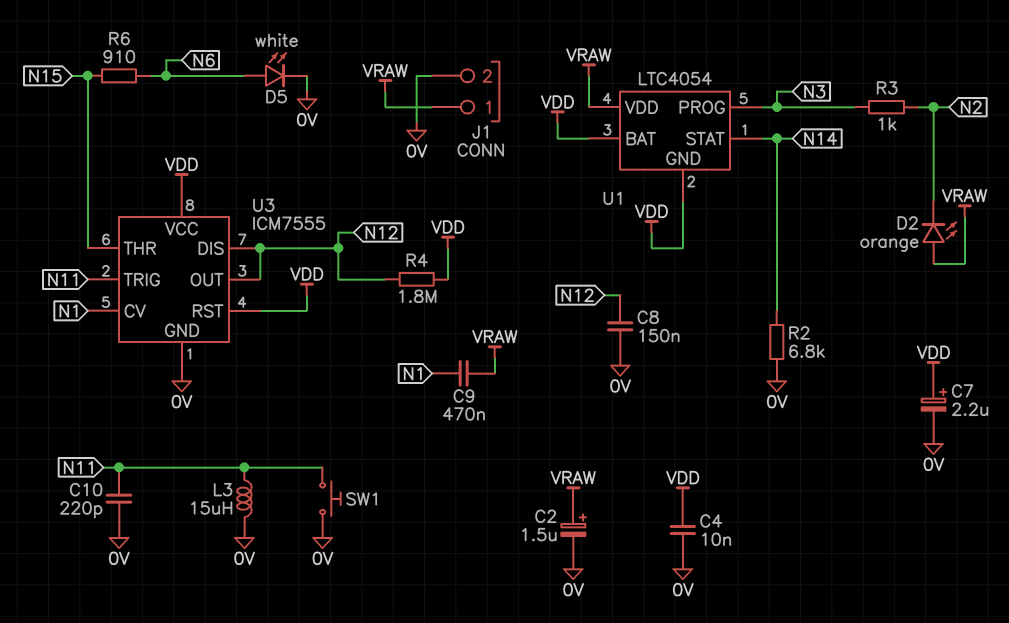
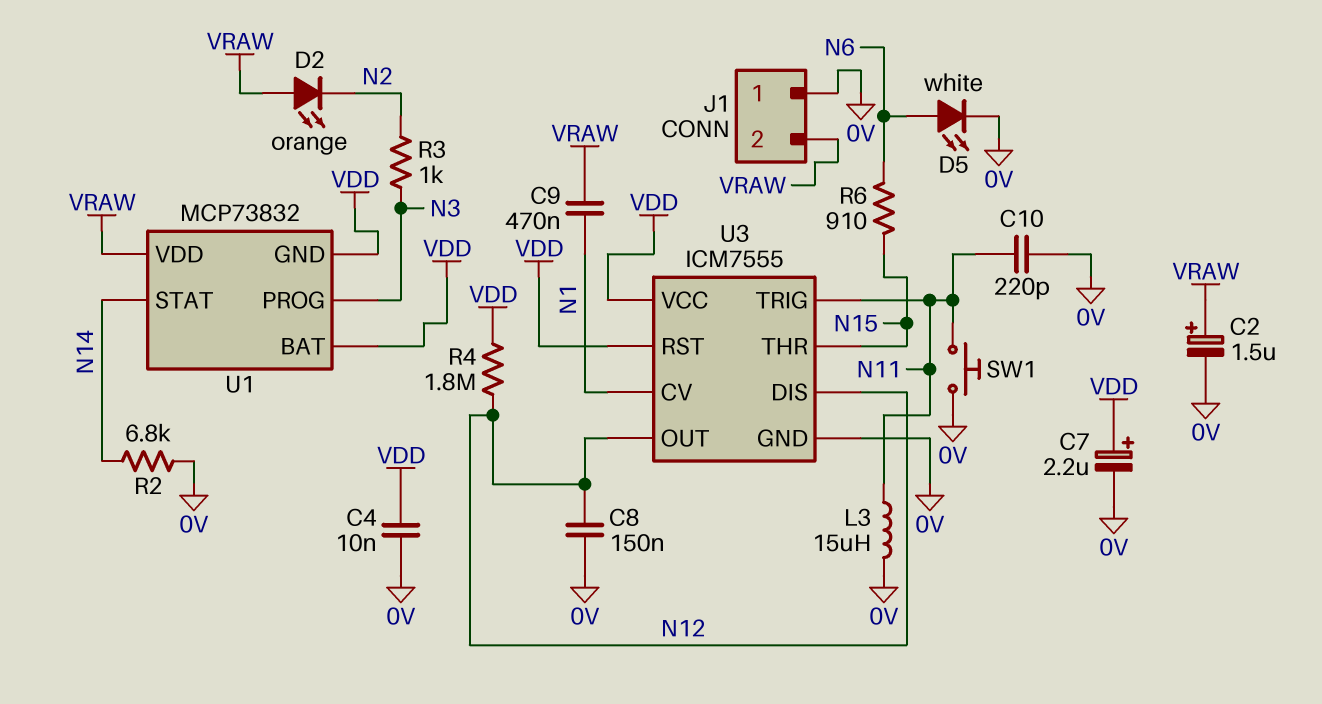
J1 pin 1: VRAW -> 0V
J1 pin 2: 0V -> VRAW
U1: LTC4054 -> MCP73832

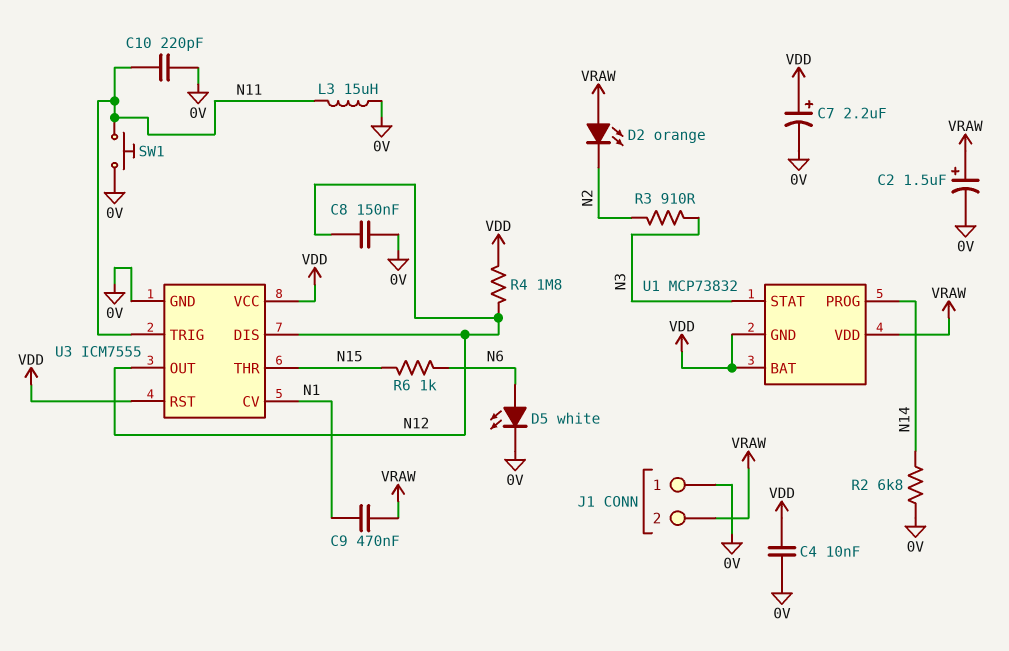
R3: 1k (N2, N3) -> 910 (N2, N3)
R6: 910 (N6, N15) -> 1k (N6, N15)
U1 pin PROG: N3 -> N14
U1 pin STAT: N14 -> N3

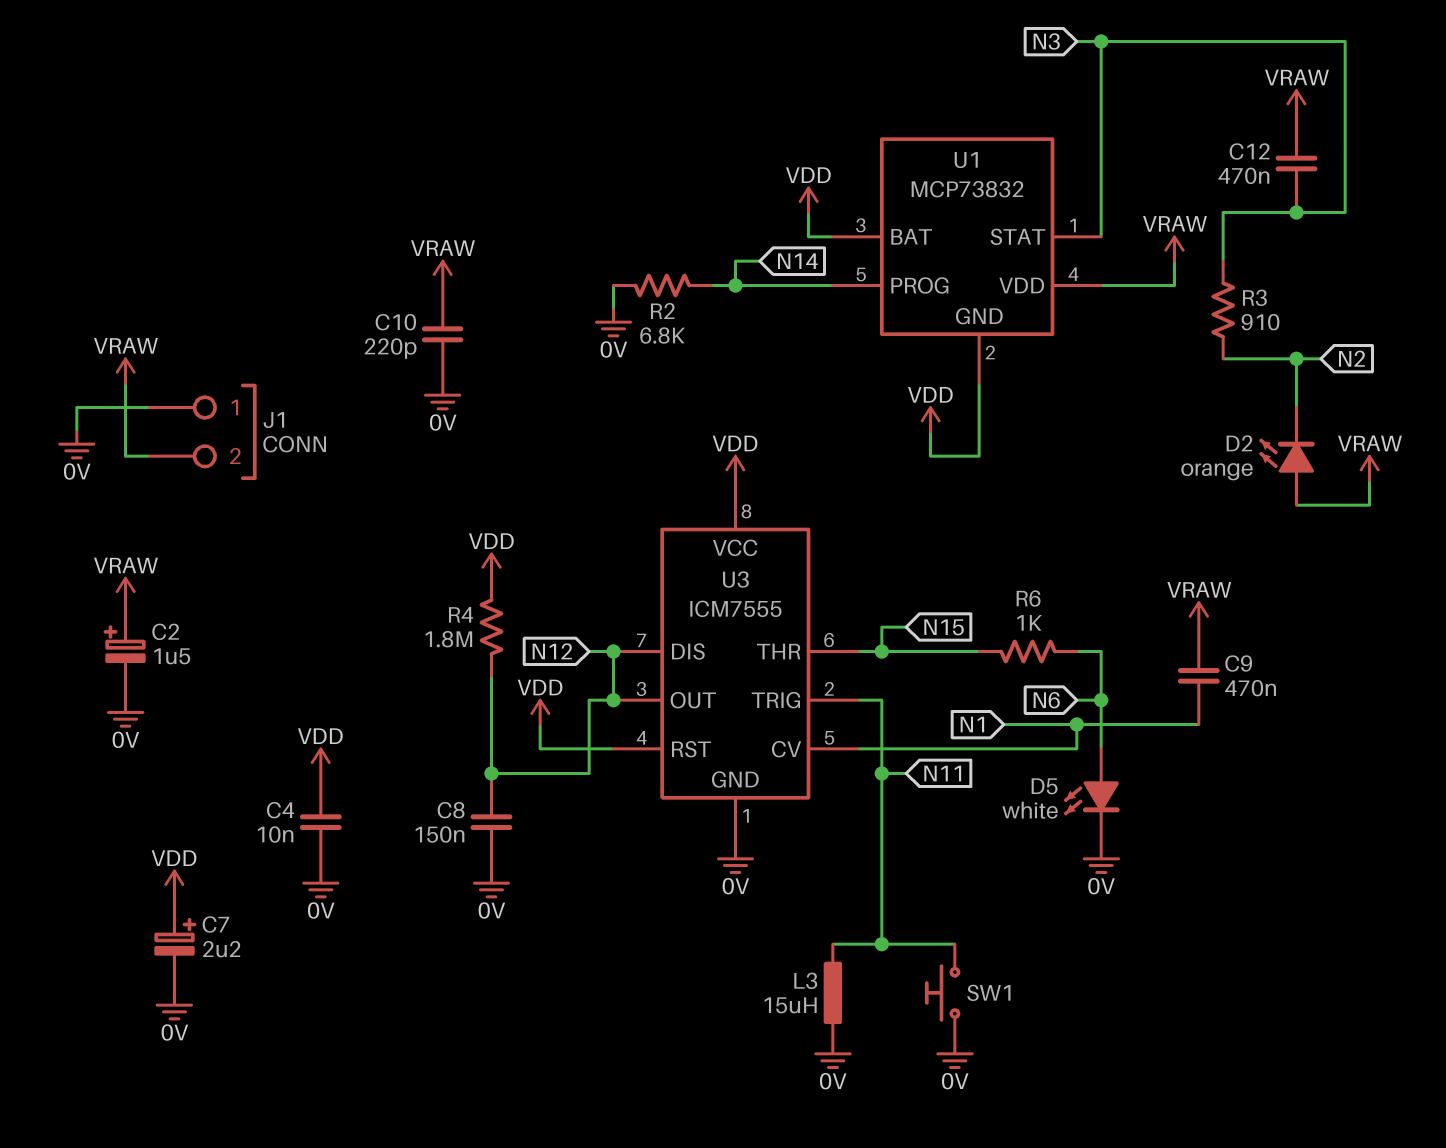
C10: 220pF (0V, N11) -> 220pF (0V, VRAW)
C12: none -> 470nF (N3, VRAW)

